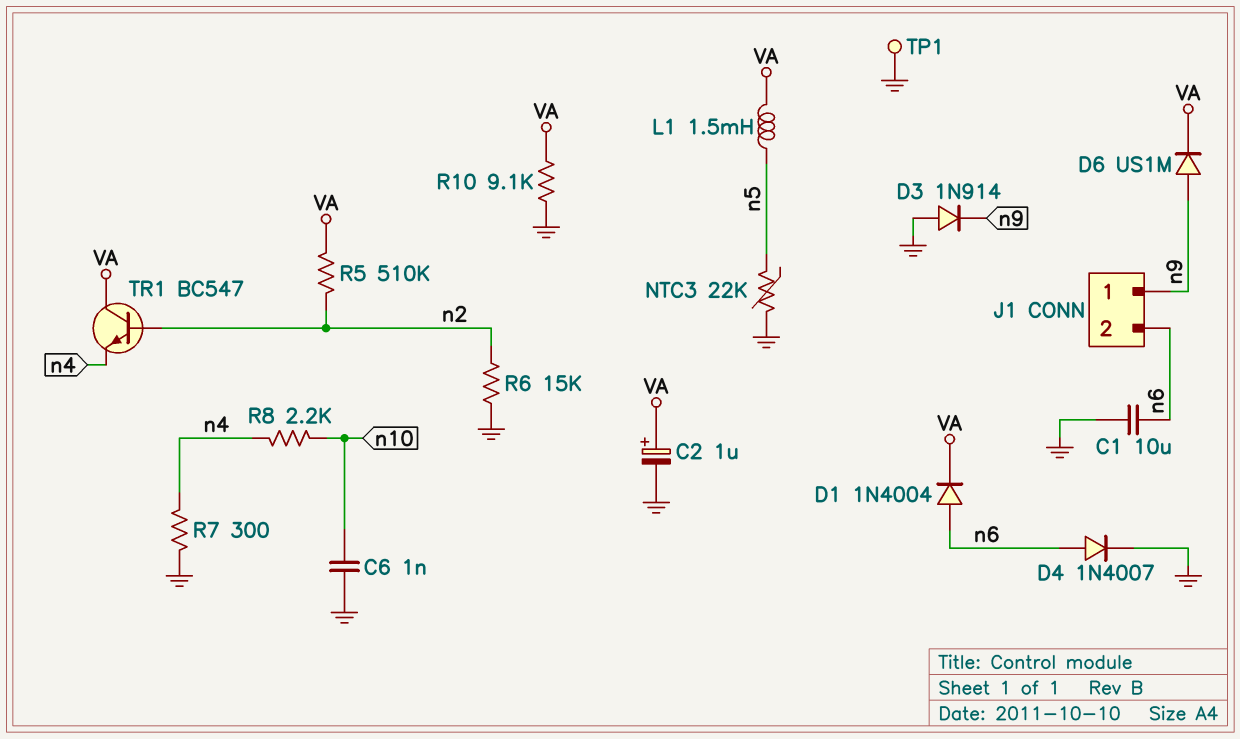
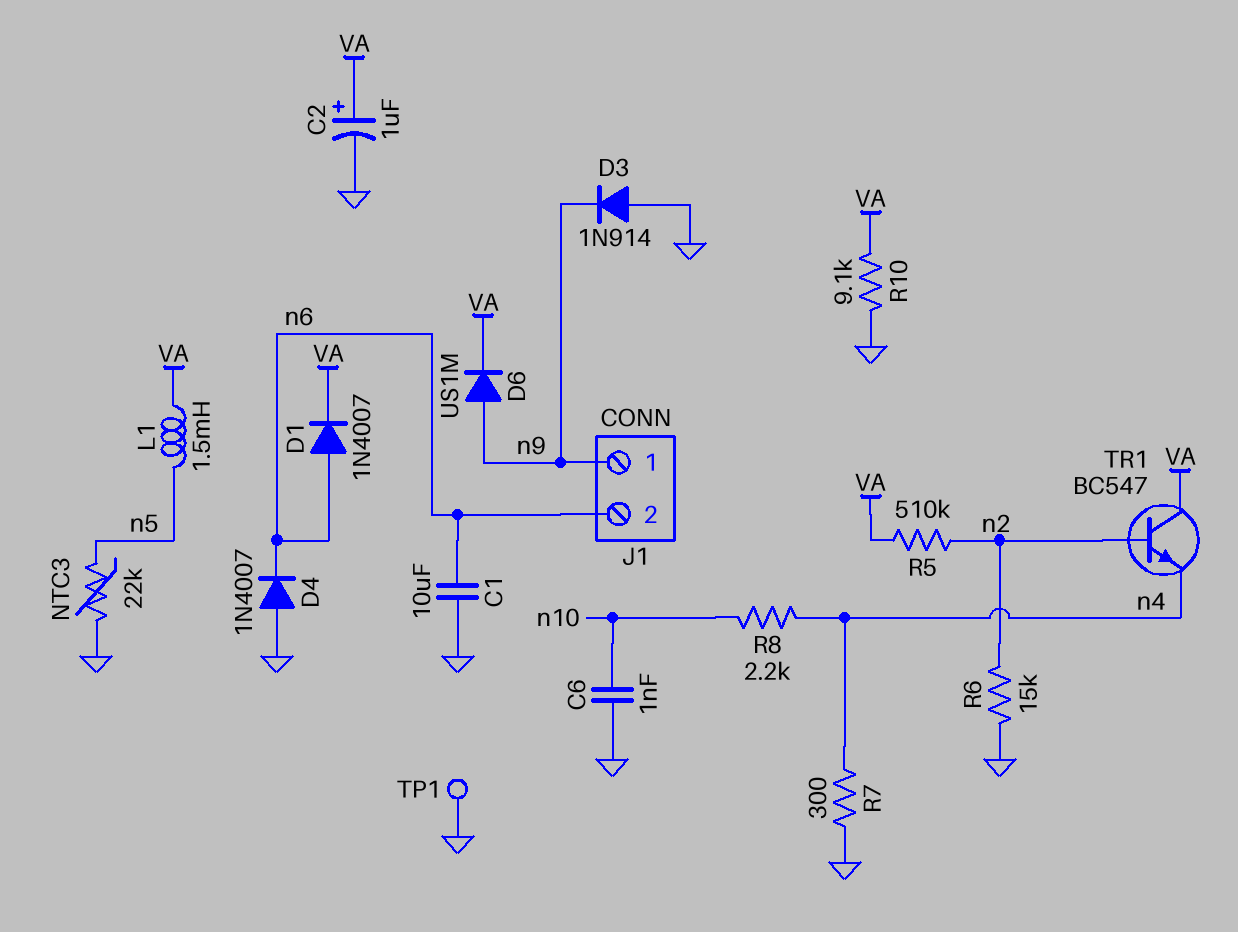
D1: diode 1N4004 (A n6, K VA) -> diode 1N4007 (A n6, K VA)
D4: diode 1N4007 (A n6, K GND) -> diode 1N4007 (A GND, K n6)

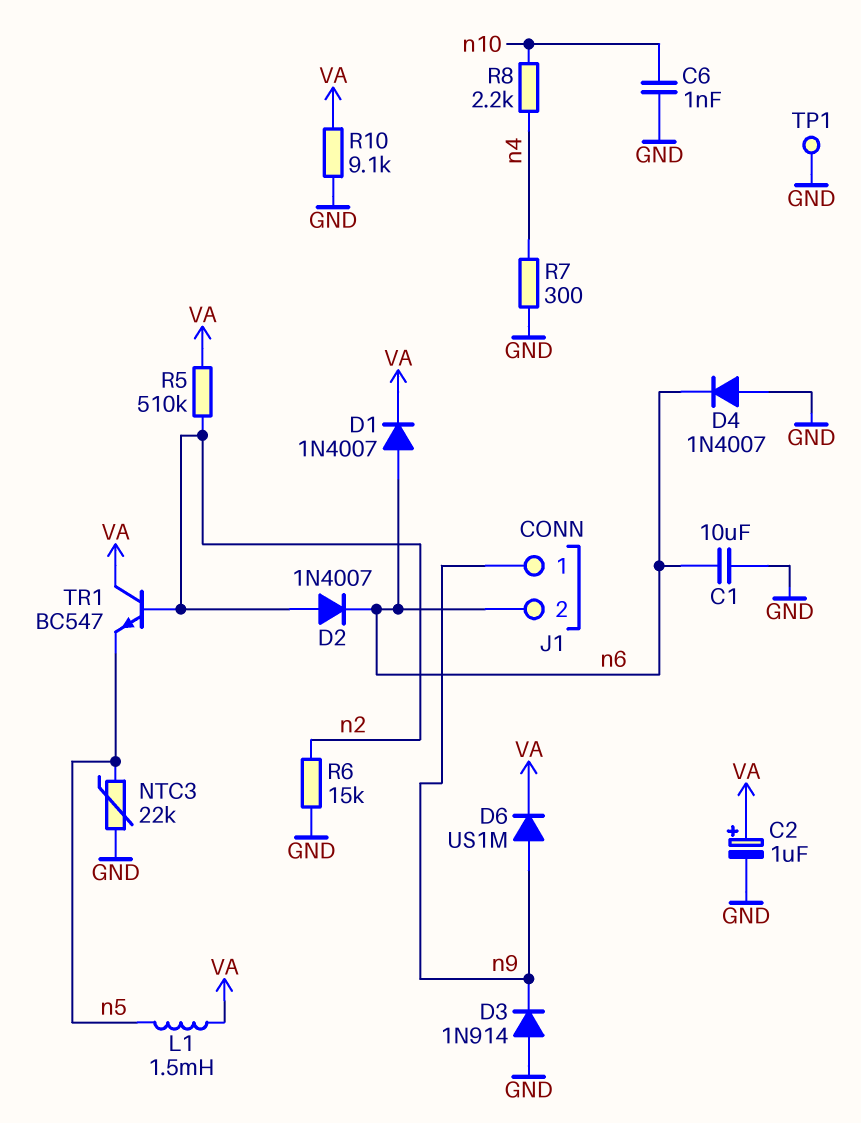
D2: none -> diode 1N4007 (A n2, K n6)
TR1: NPN BC547 (B n2, C VA, E n4) -> NPN BC547 (B n2, C VA, E n5)

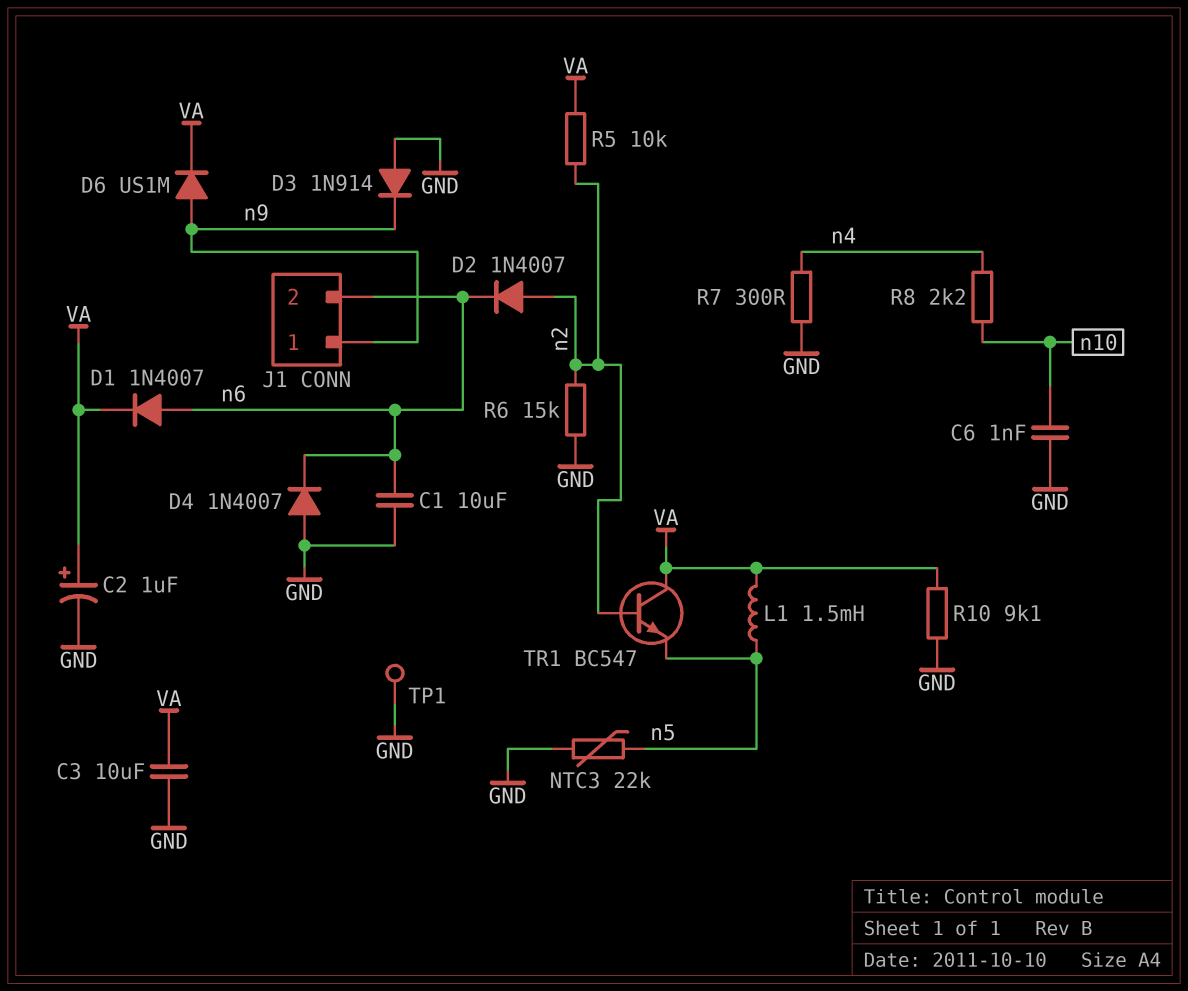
C3: none -> 10uF (GND, VA)
R5: 510k (VA, n2) -> 10k (VA, n2)

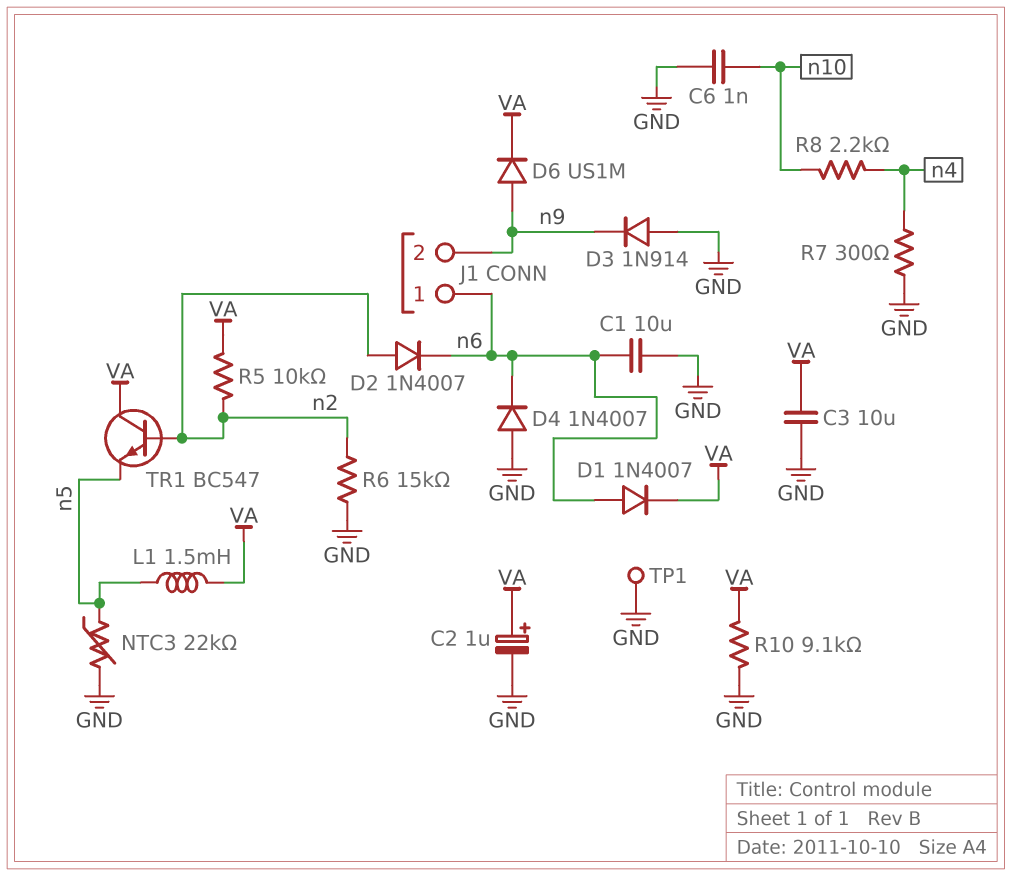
J1 pin 1: n9 -> n6
J1 pin 2: n6 -> n9

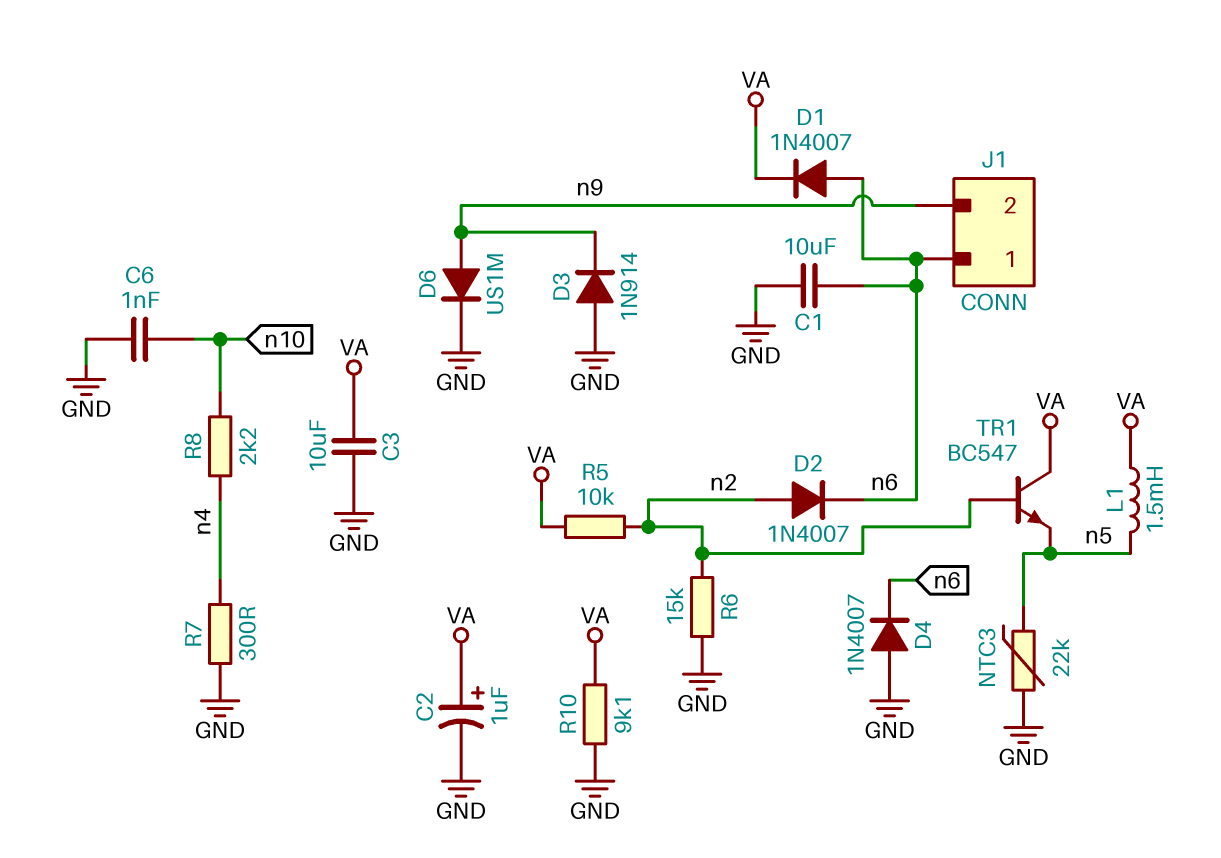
D6: diode US1M (A n9, K VA) -> diode US1M (A n9, K GND)
TP1: test point (GND) -> none

